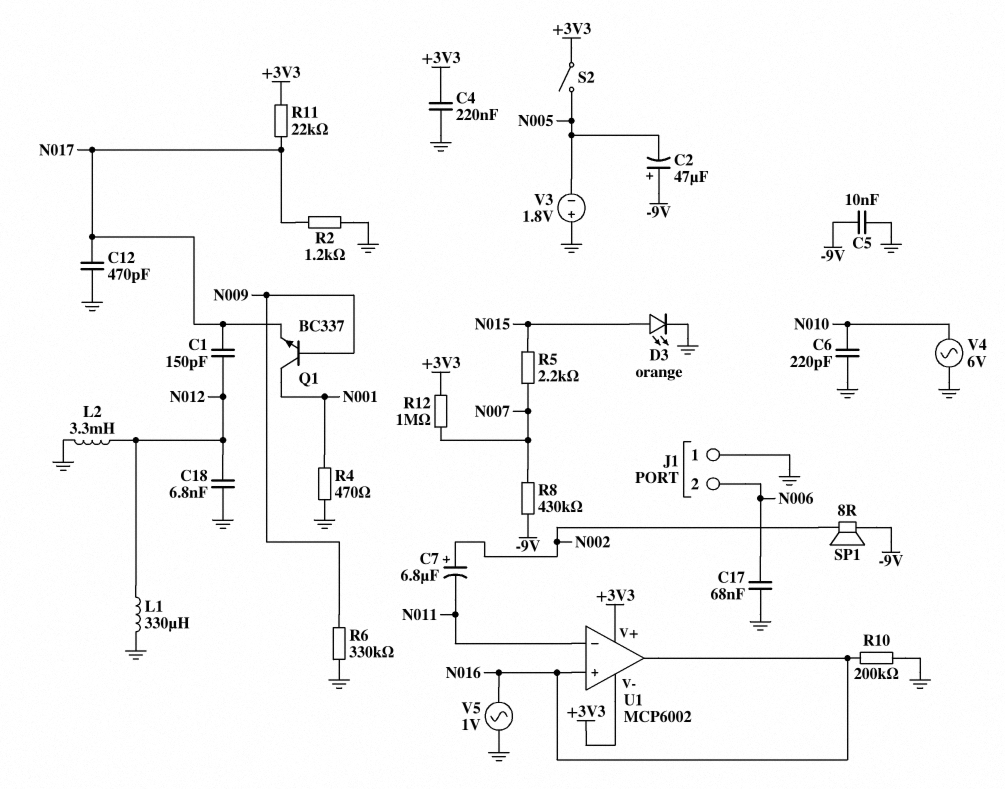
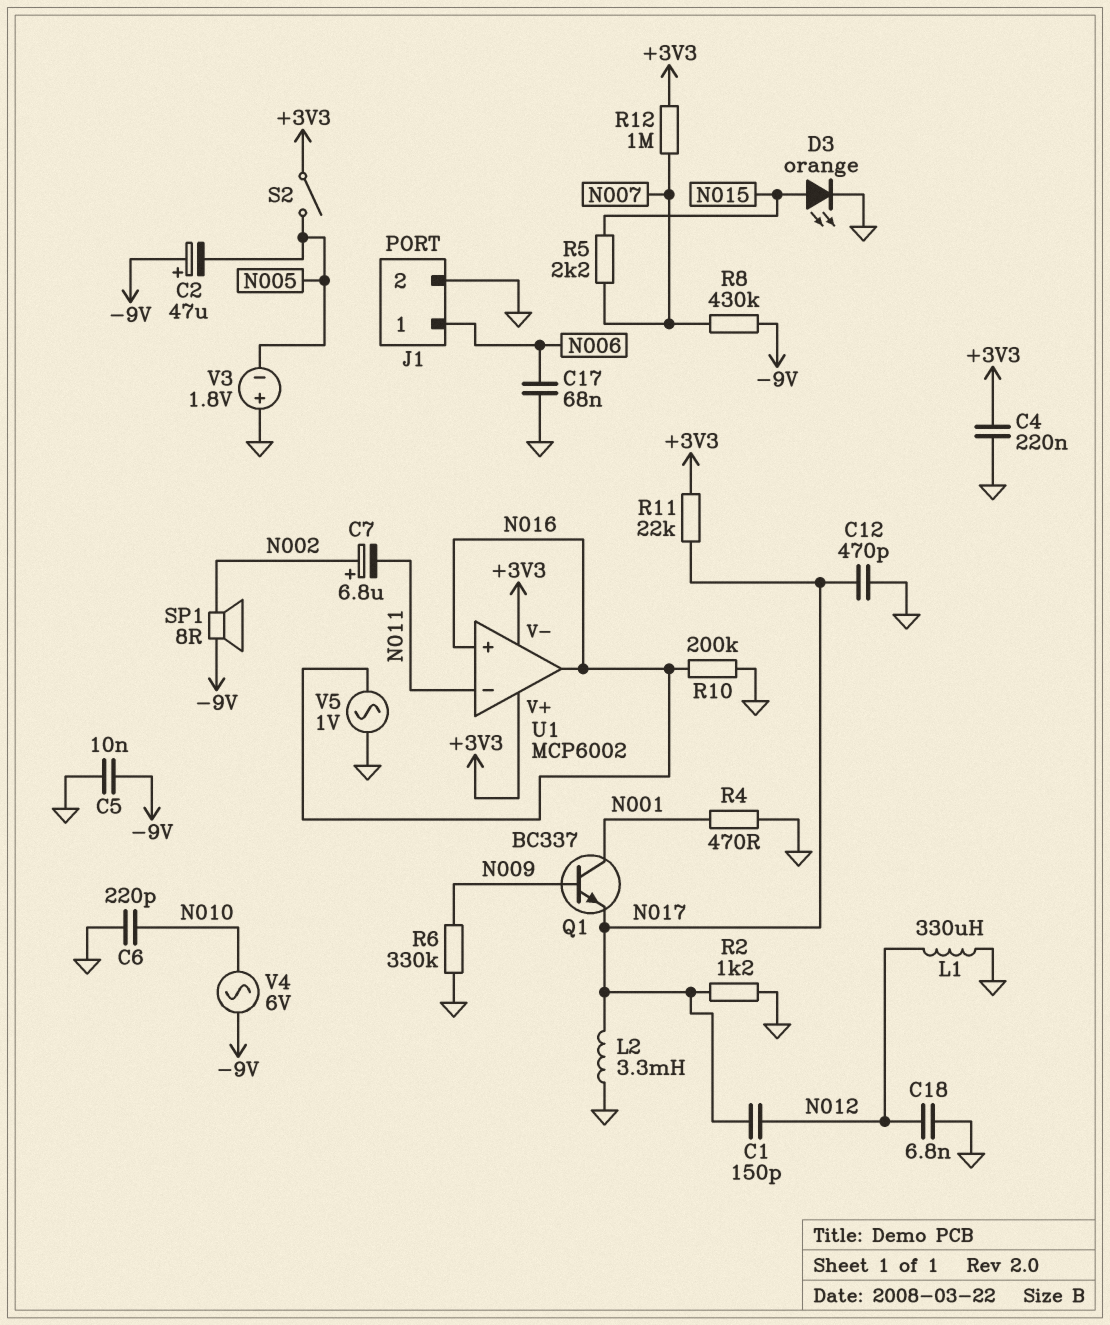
J1 pin 1: GND -> N006
J1 pin 2: N006 -> GND
L2: 3.3mH (GND, N012) -> 3.3mH (GND, N017)
V4: AC 6V (GND, N010) -> AC 6V (-9V, N010)

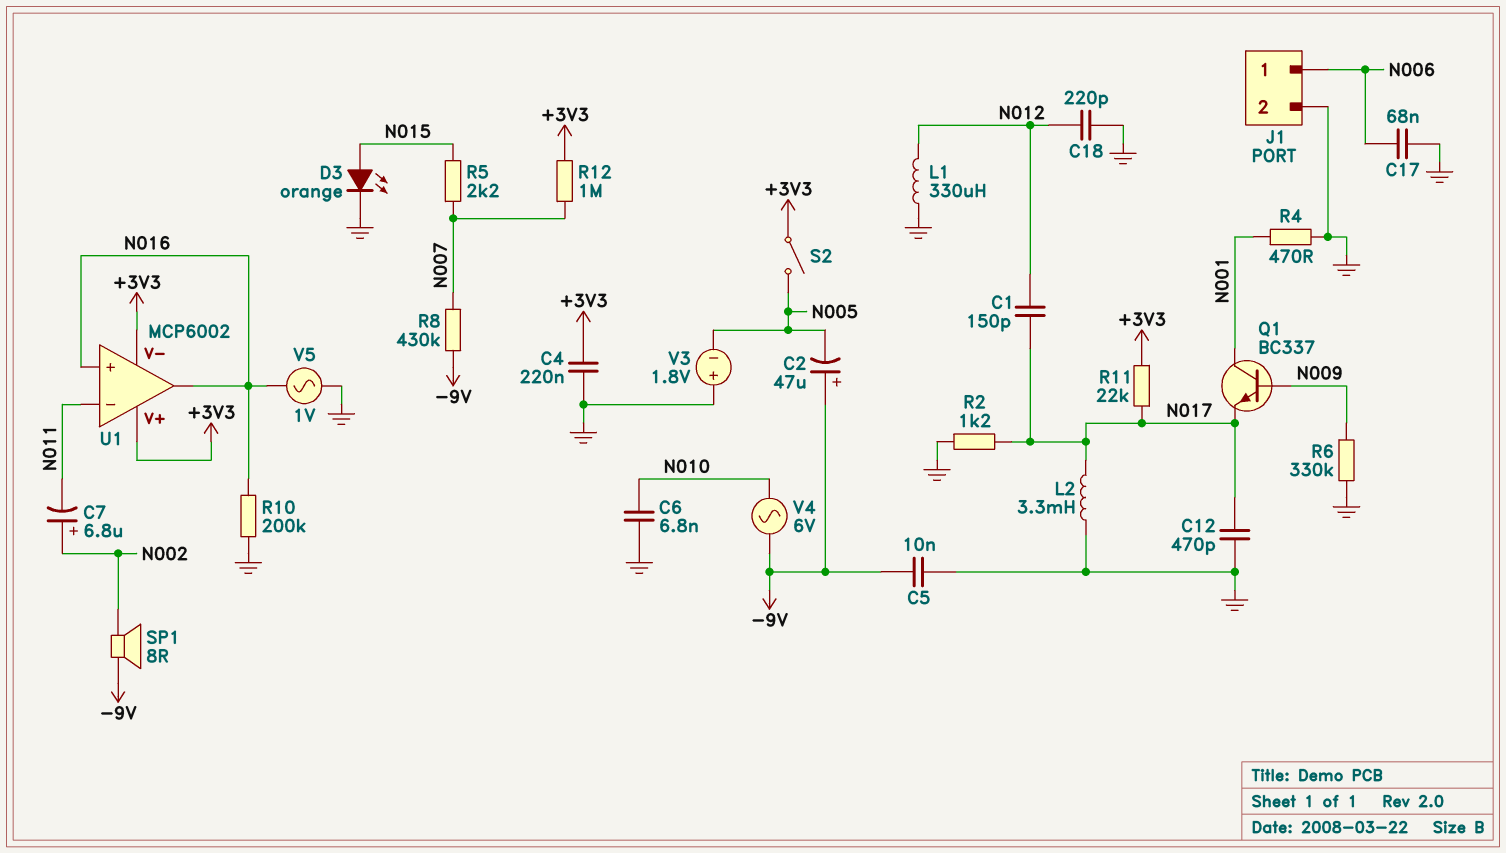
C6: 220pF (GND, N010) -> 6.8nF (GND, N010)
C18: 6.8nF (GND, N012) -> 220pF (GND, N012)

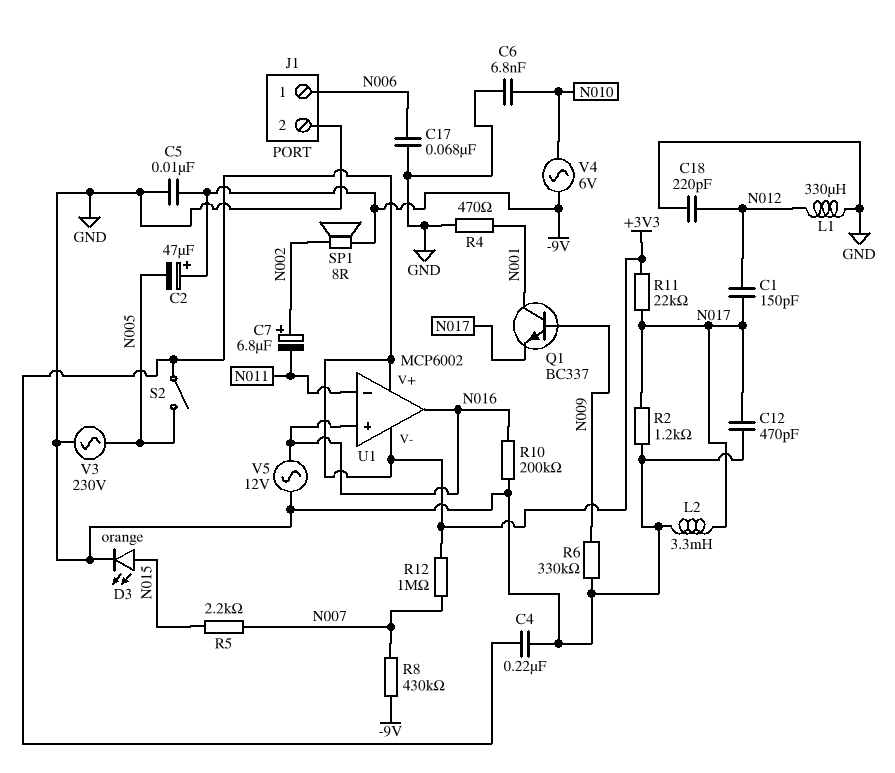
V3: 1.8V (plus GND, minus N005) -> AC 230V (GND, N005)
V5: AC 1V (GND, N016) -> AC 12V (GND, N016)

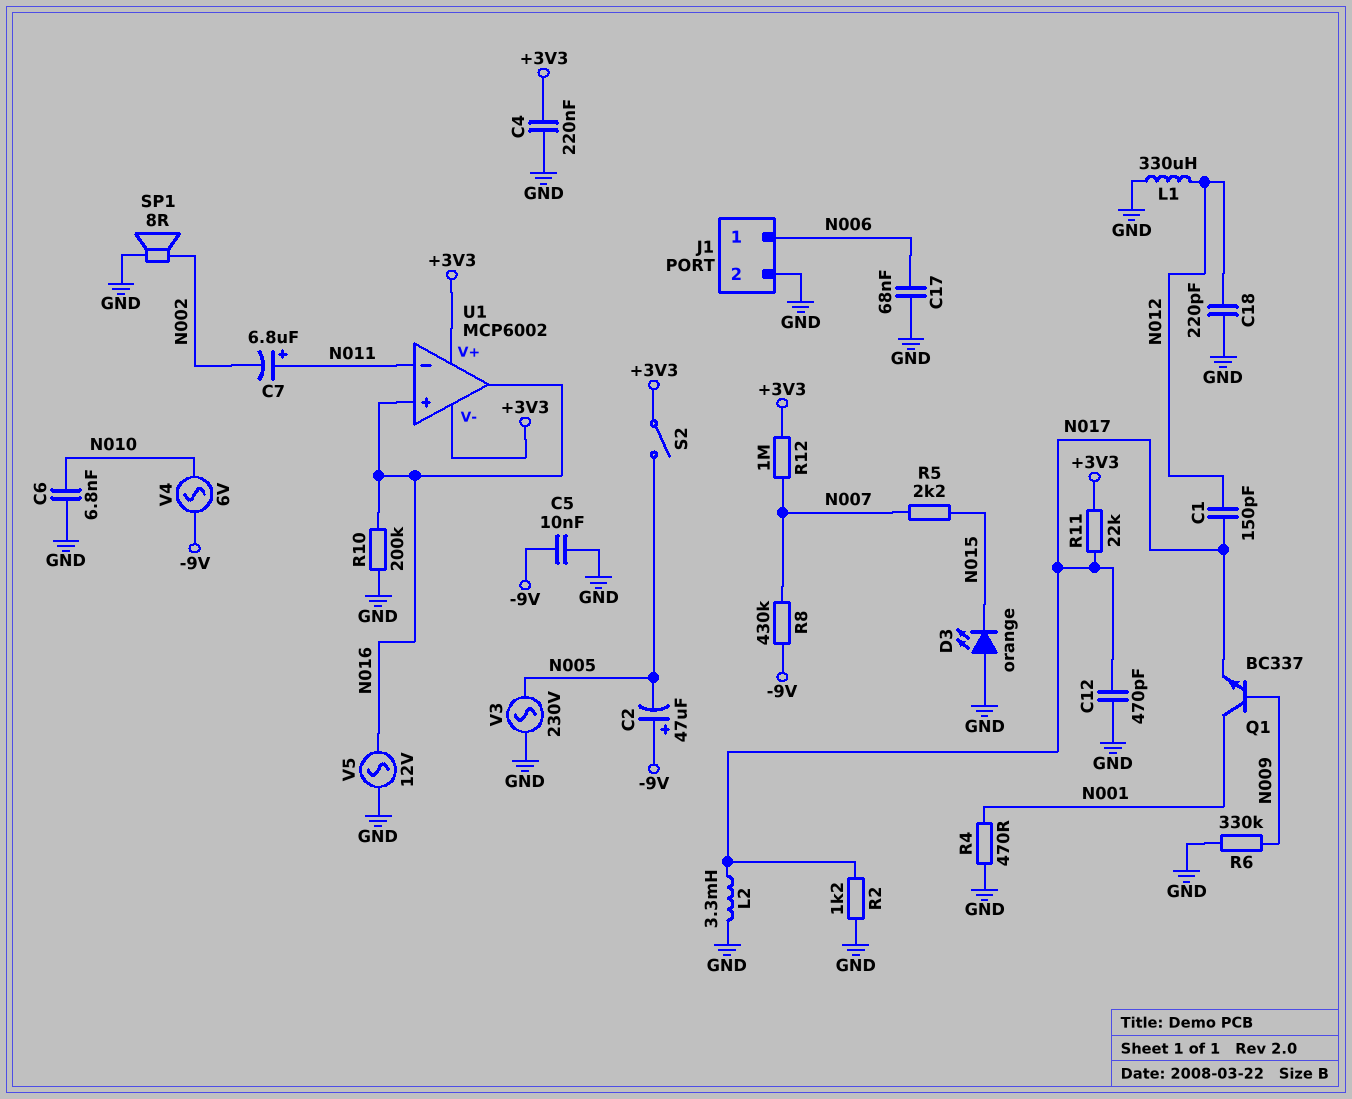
C7: 6.8uF (plus N002, minus N011) -> 6.8uF (plus N011, minus N002)
D3: LED orange (A N015, K GND) -> LED orange (A GND, K N015)
SP1: speaker 8R (-9V, N002) -> speaker 8R (GND, N002)

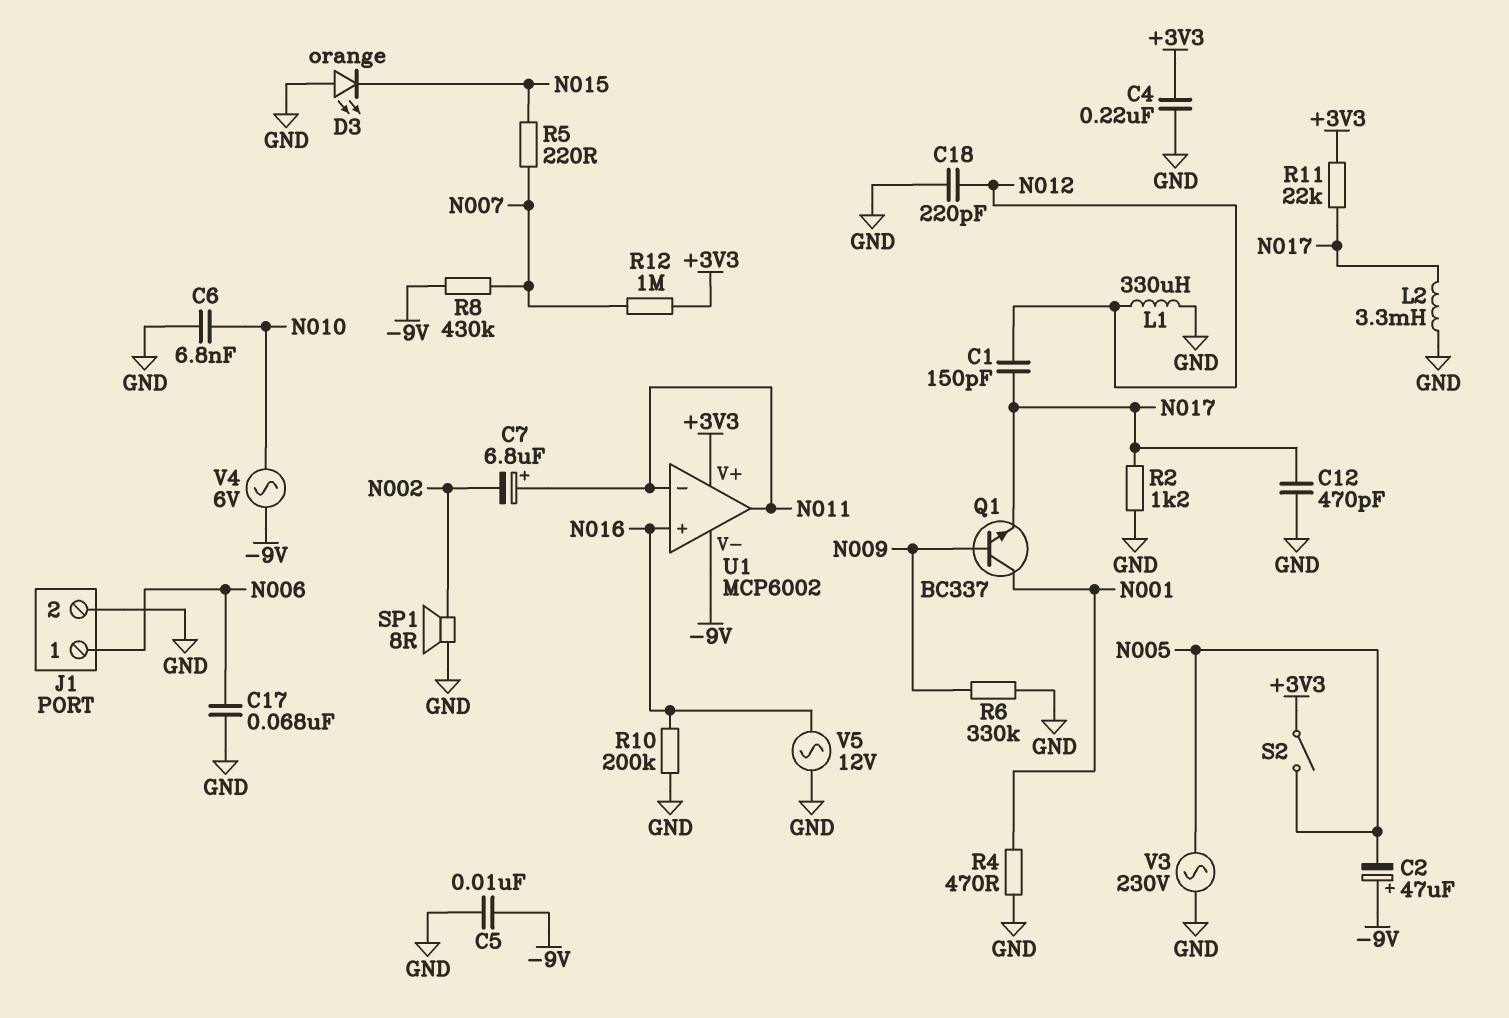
R5: 2.2k (N007, N015) -> 220 (N007, N015)
U1 pin V-: +3V3 -> -9V
U1 pin out: N016 -> N011

